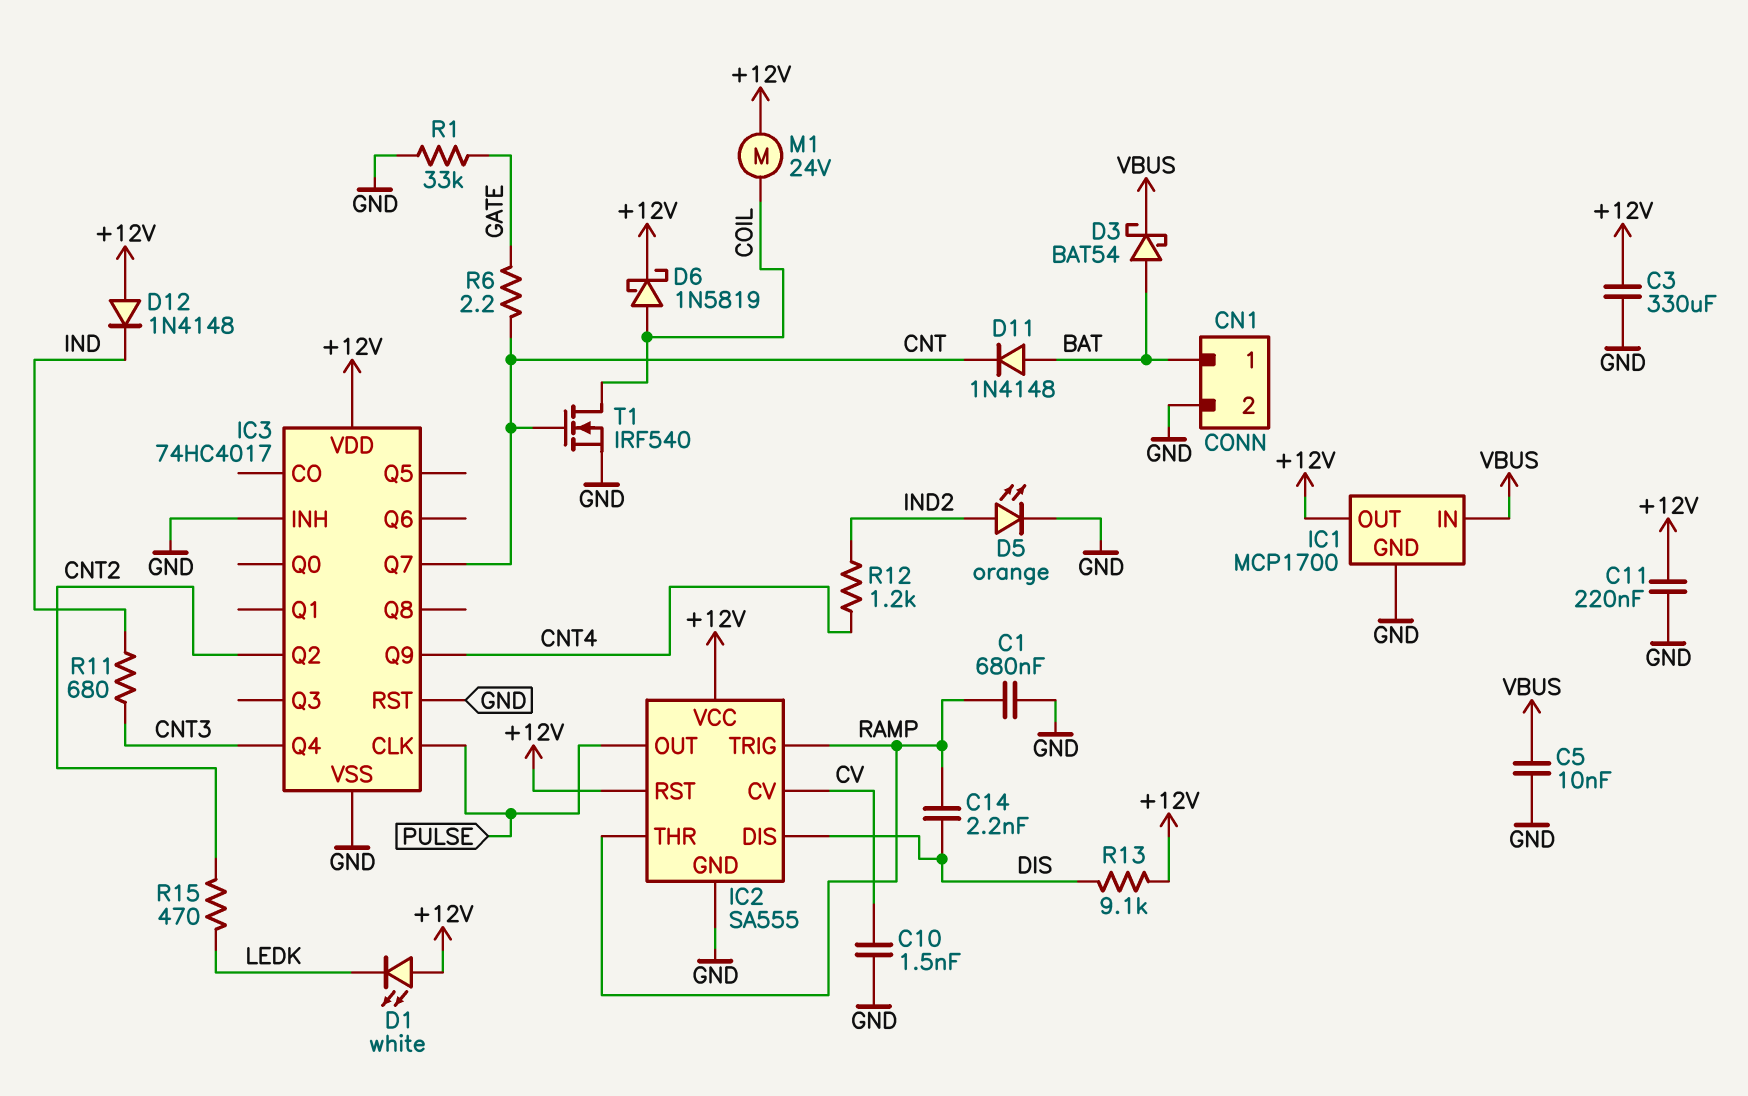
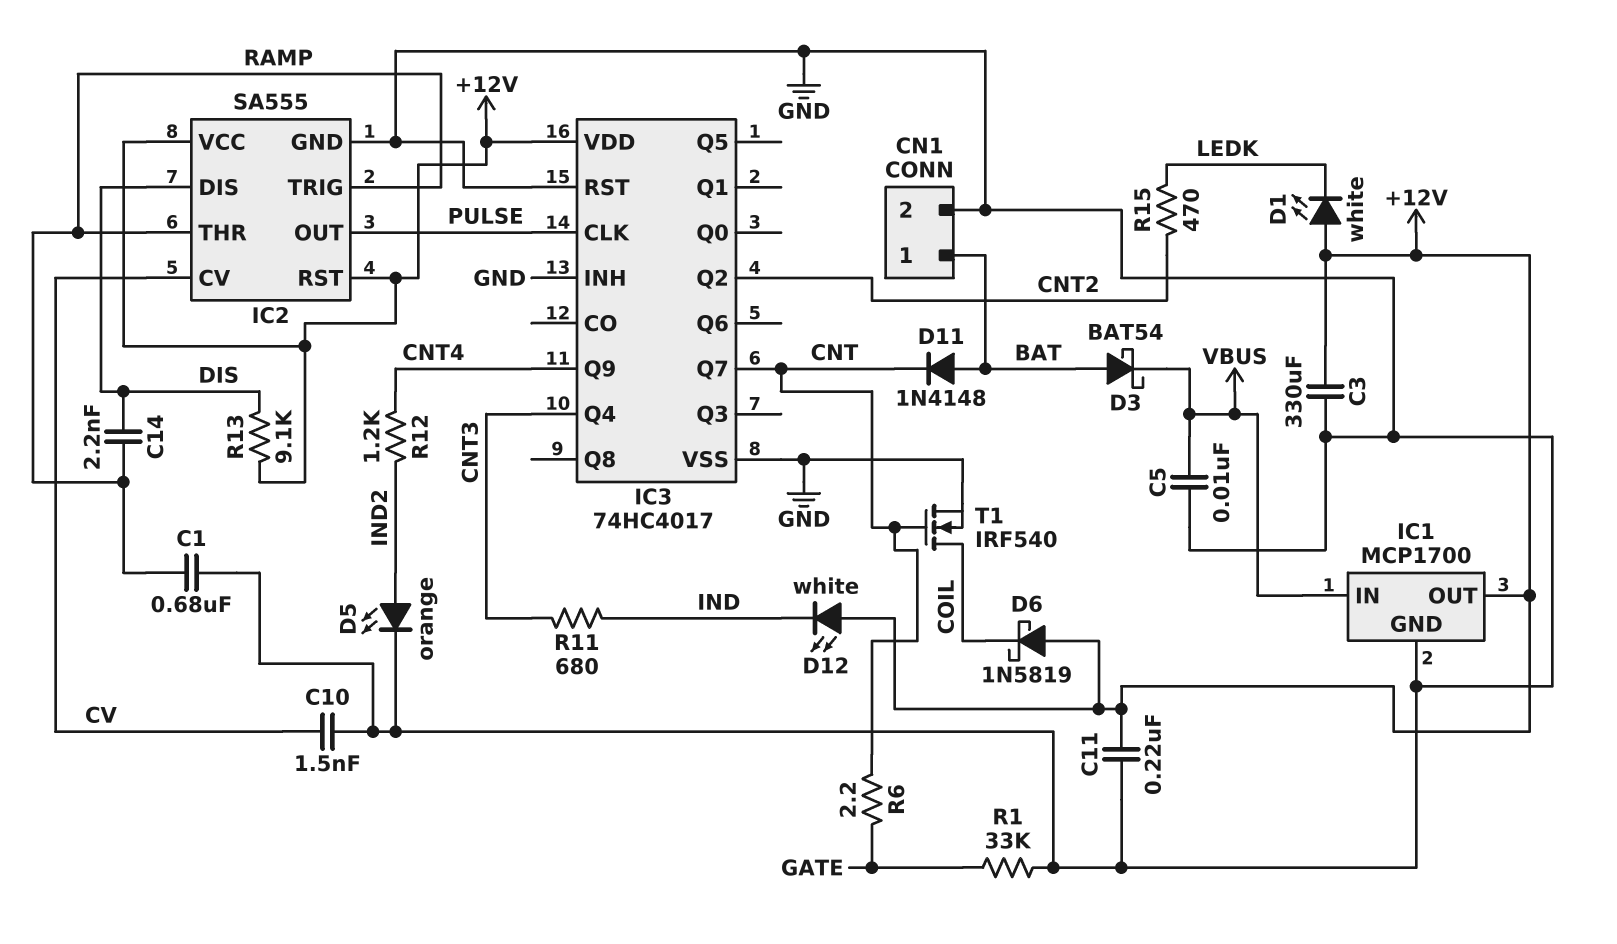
D6: schottky 1N5819 (A COIL, K +12V) -> schottky 1N5819 (A +12V, K COIL)
D12: diode 1N4148 (A +12V, K IND) -> LED white (A +12V, K IND)
M1: motor 24V (+12V, COIL) -> none

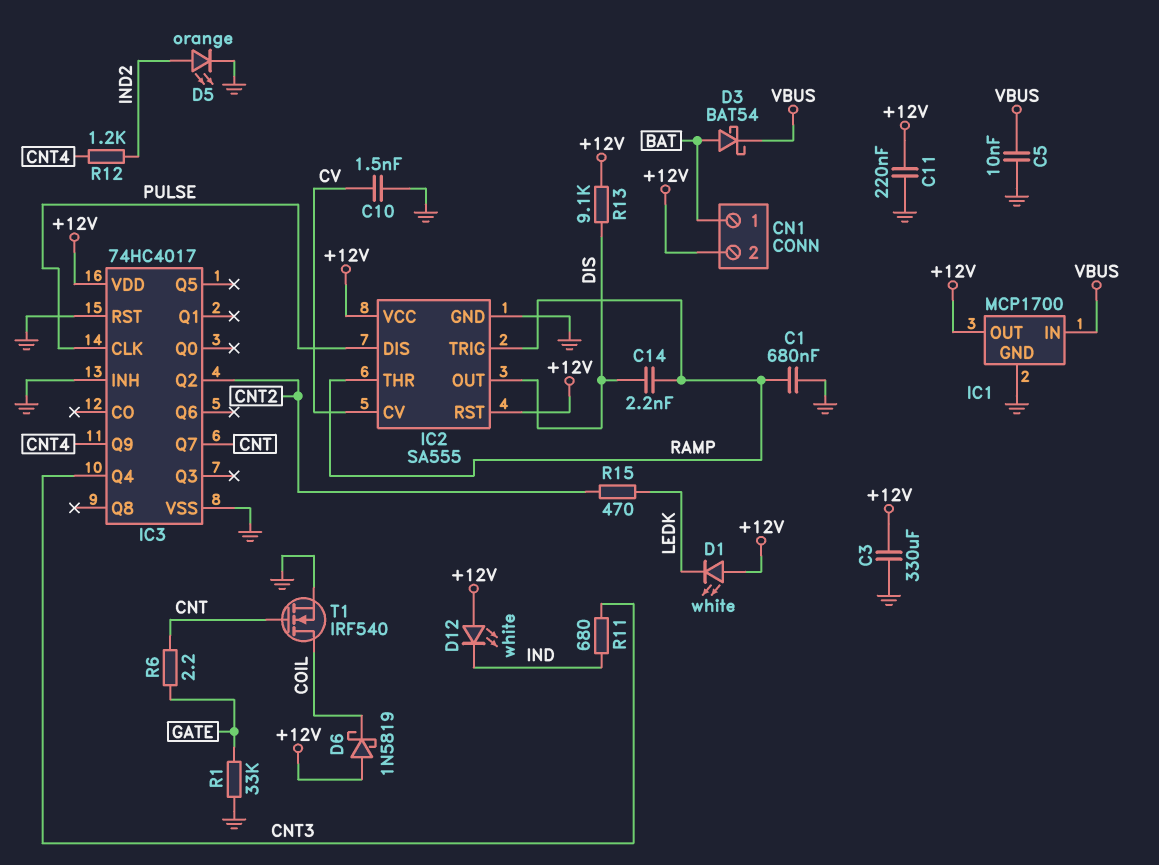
CN1 pin 2: GND -> +12V
D11: diode 1N4148 (A BAT, K CNT) -> none
IC2 pin DIS: DIS -> PULSE
IC2 pin OUT: PULSE -> DIS

